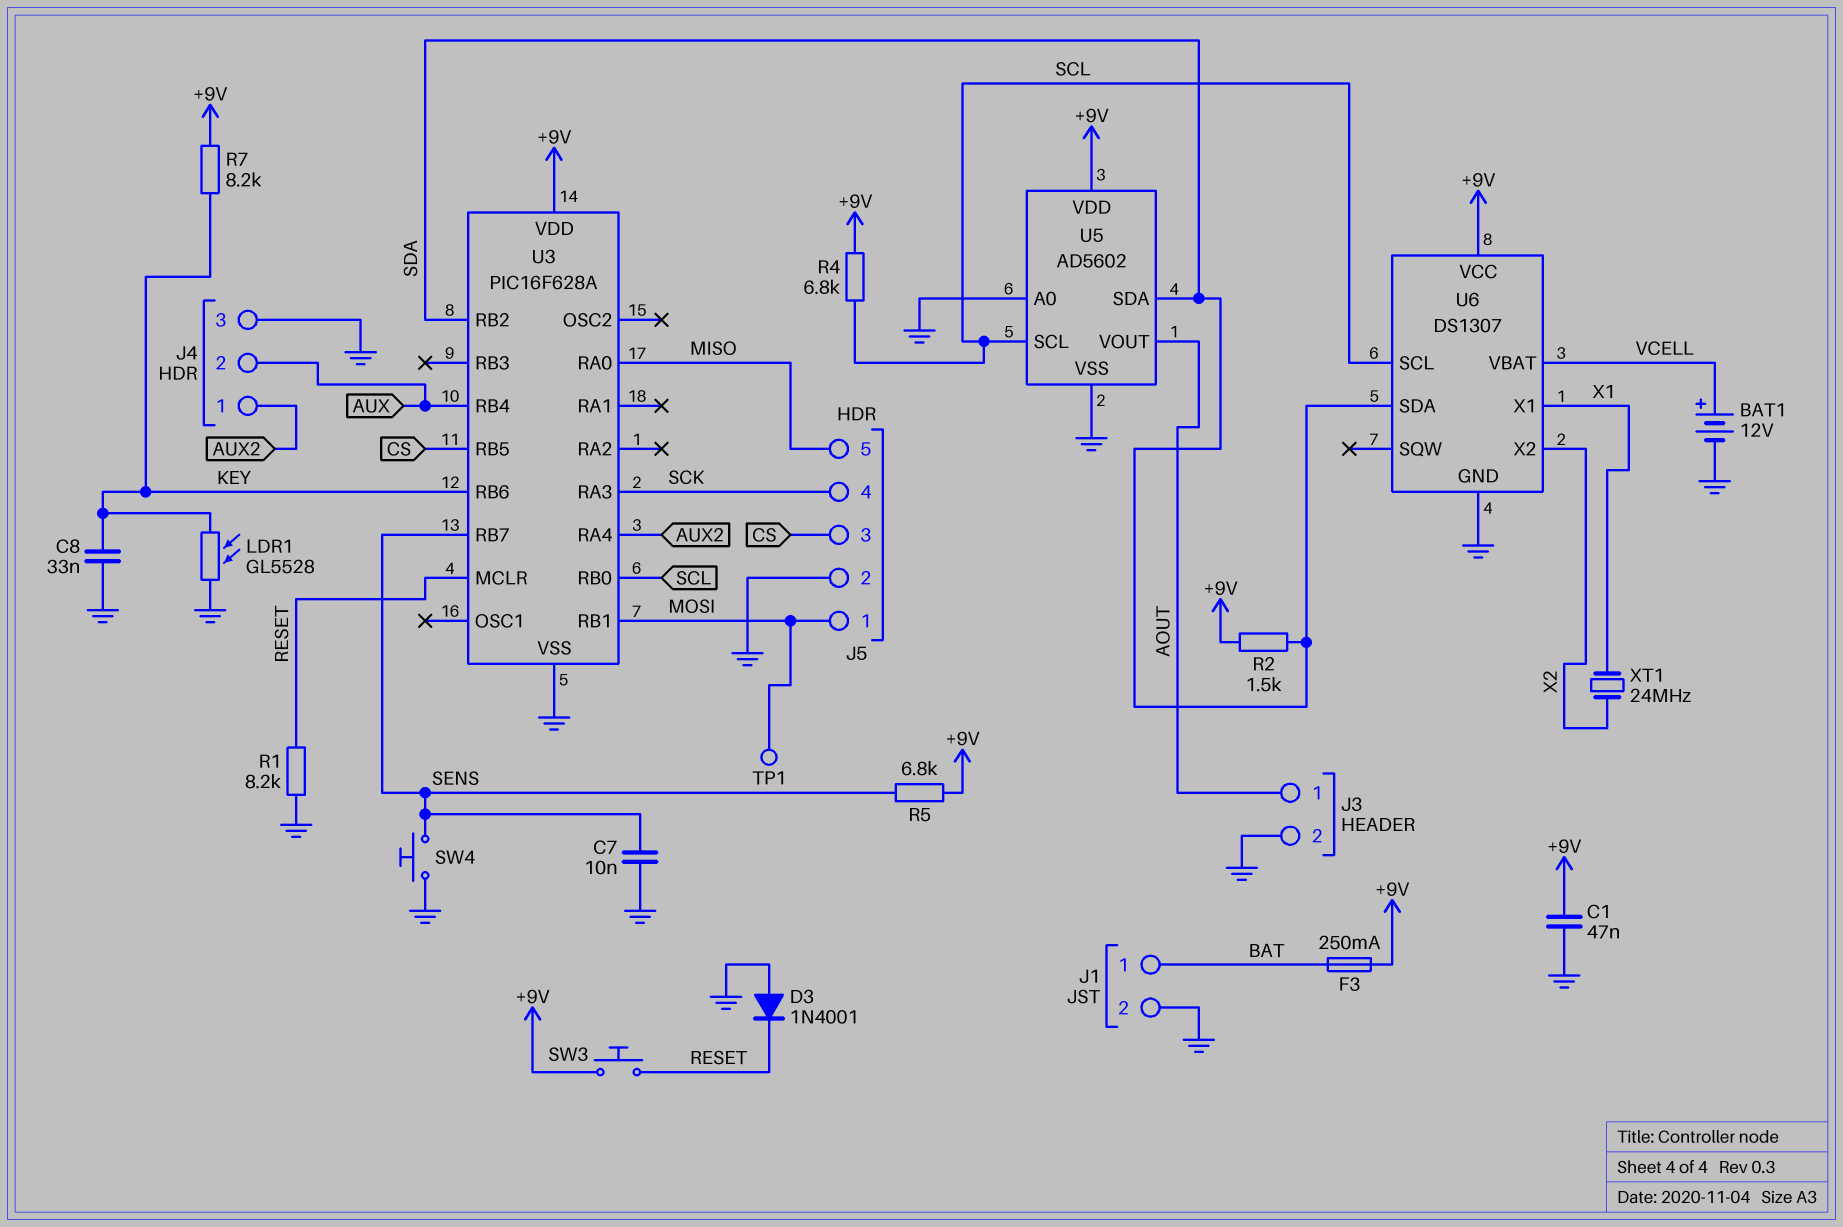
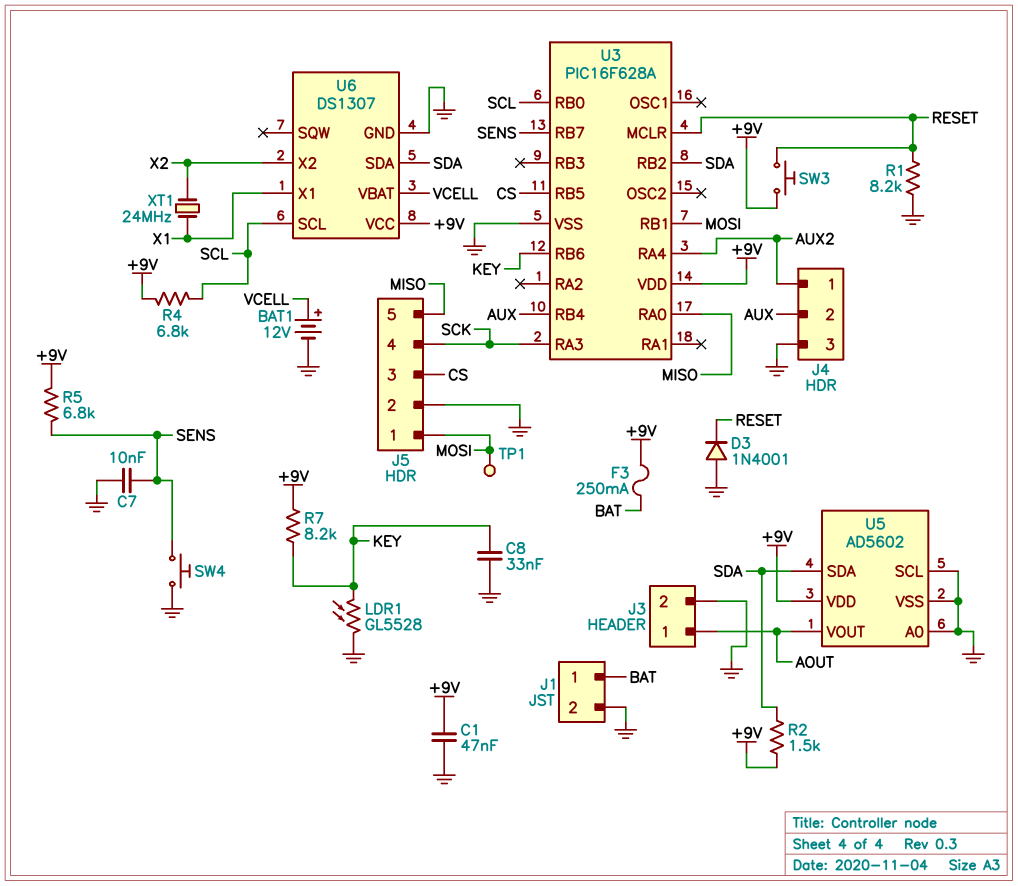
U5 pin SCL: SCL -> GND

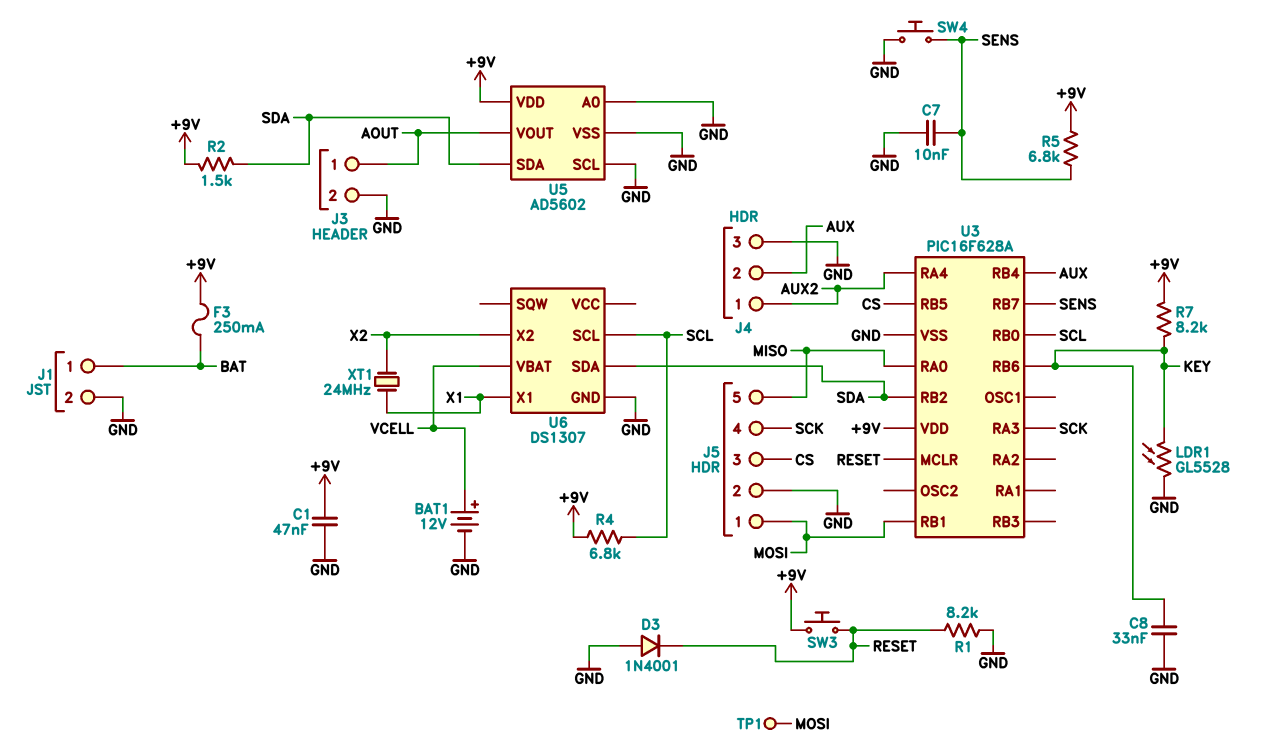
U6 pin VCC: +9V -> none

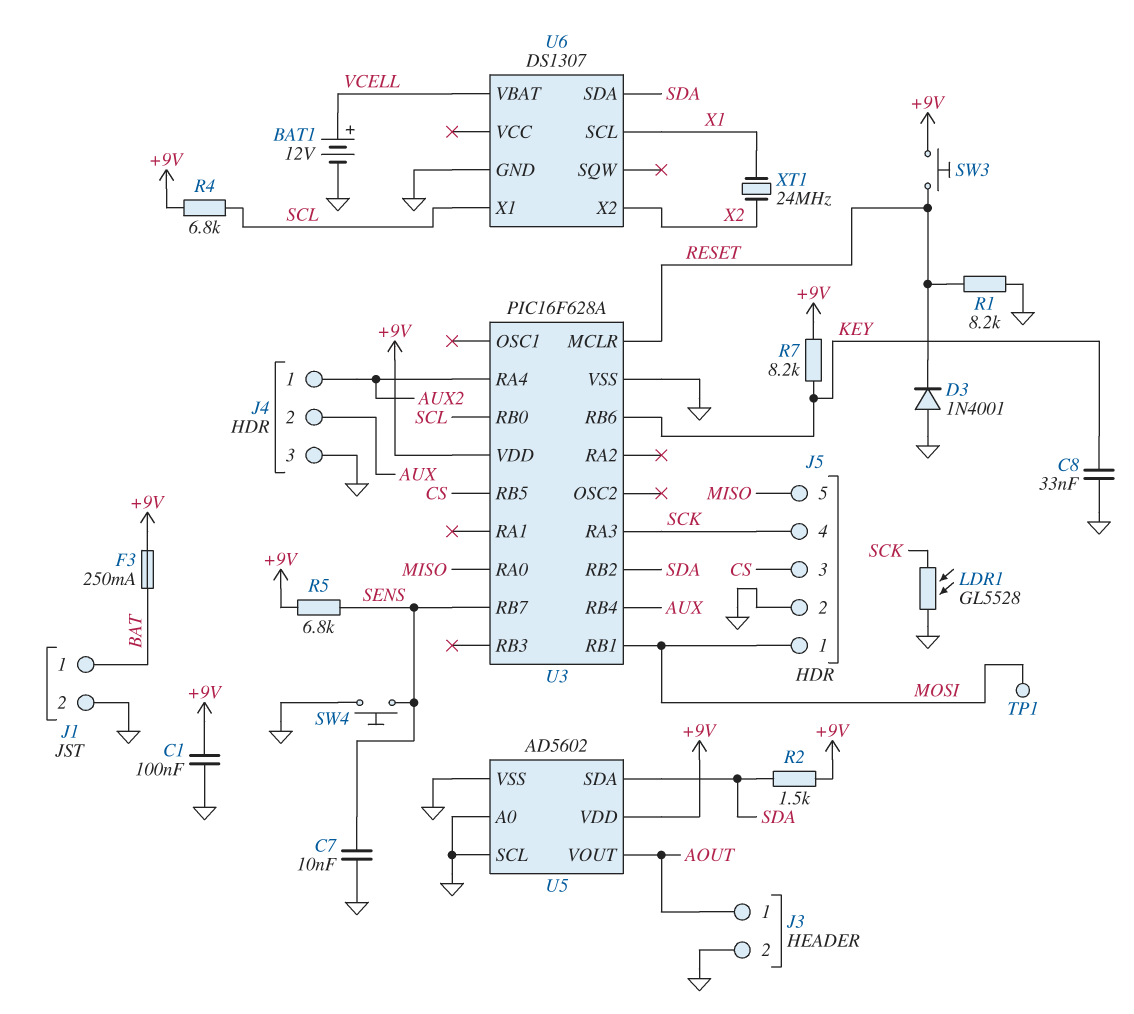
C1: 47nF (+9V, GND) -> 100nF (+9V, GND)
LDR1: GL5528 (GND, KEY) -> GL5528 (GND, SCK)
U6 pin SCL: SCL -> X1
U6 pin X1: X1 -> SCL

